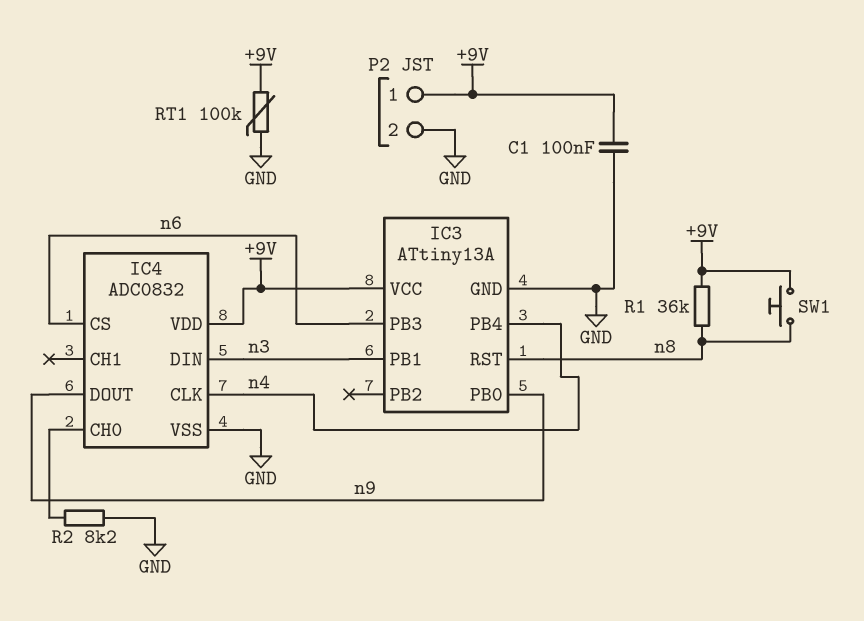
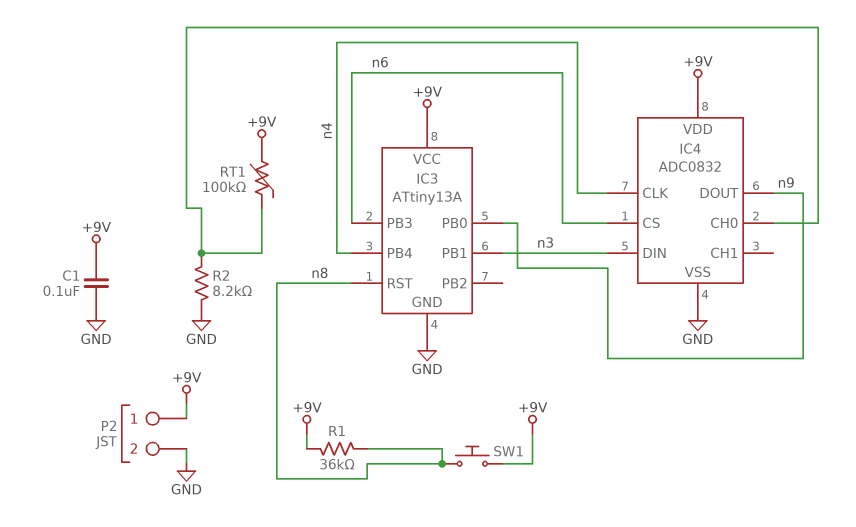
RT1: 100k (+9V, GND) -> 100k (+9V, IC4/CH0)

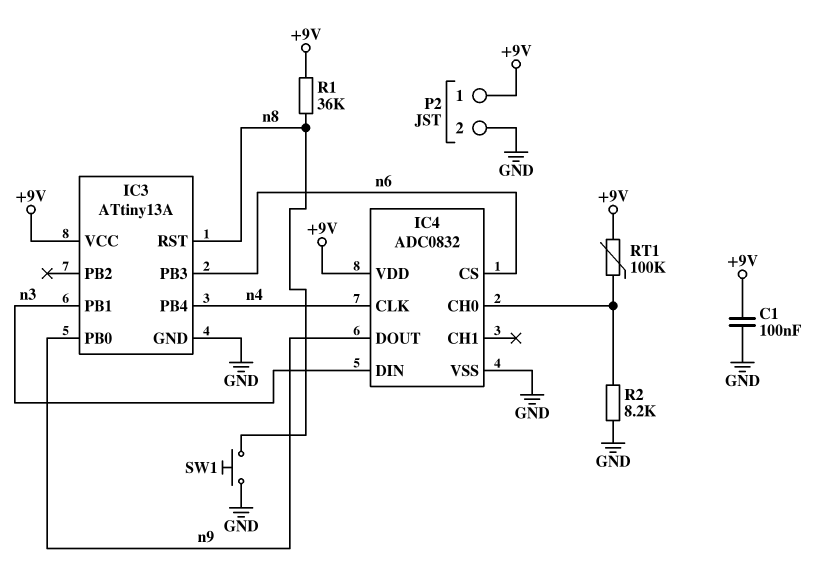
SW1: button (+9V, n8) -> button (GND, n8)

